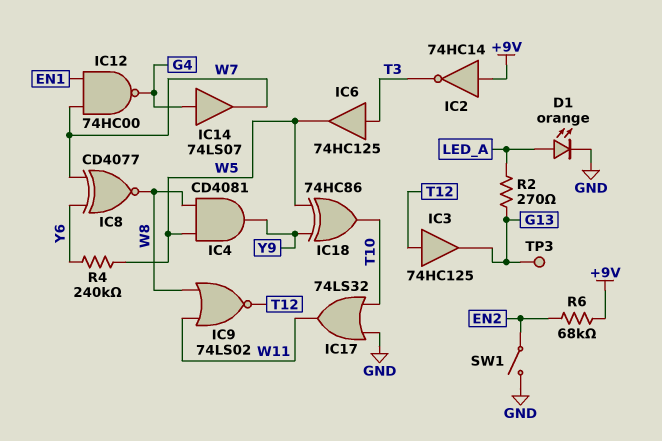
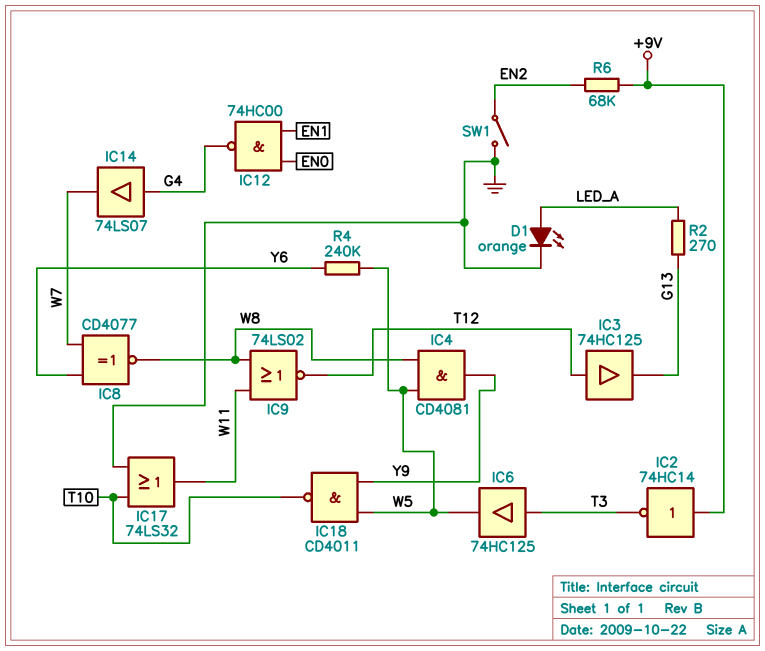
IC12: NAND 74HC00 (in EN1, in W7, out G4) -> NAND 74HC00 (in EN0, in EN1, out G4)
IC18: XOR 74HC86 (in W5, in Y9, out T10) -> NAND CD4011 (in W5, in Y9, out T10)
TP3: test point (G13) -> none

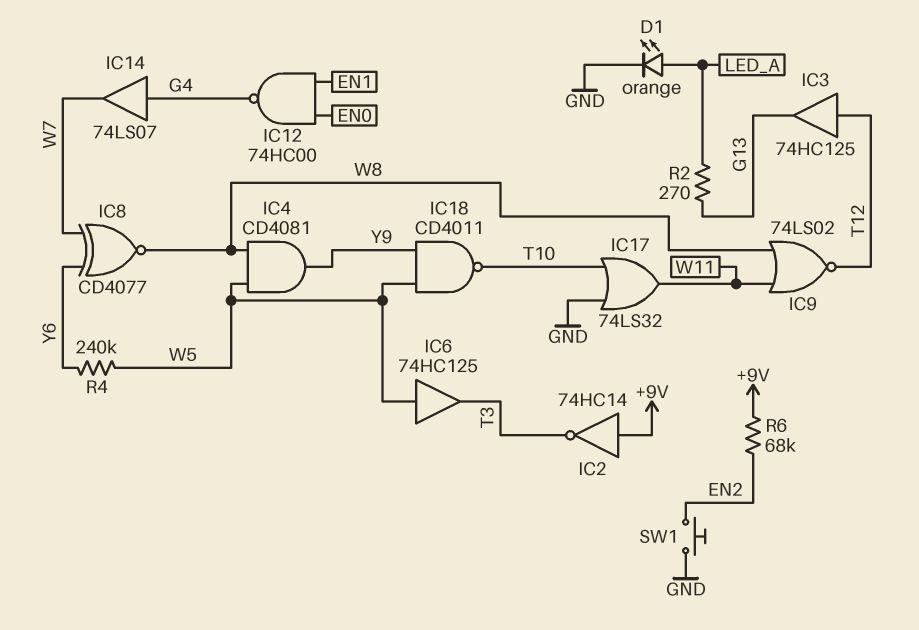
IC6: buffer 74HC125 (in T3, out W5) -> buffer 74HC125 (in W5, out T3)
SW1: switch (EN2, GND) -> button (EN2, GND)

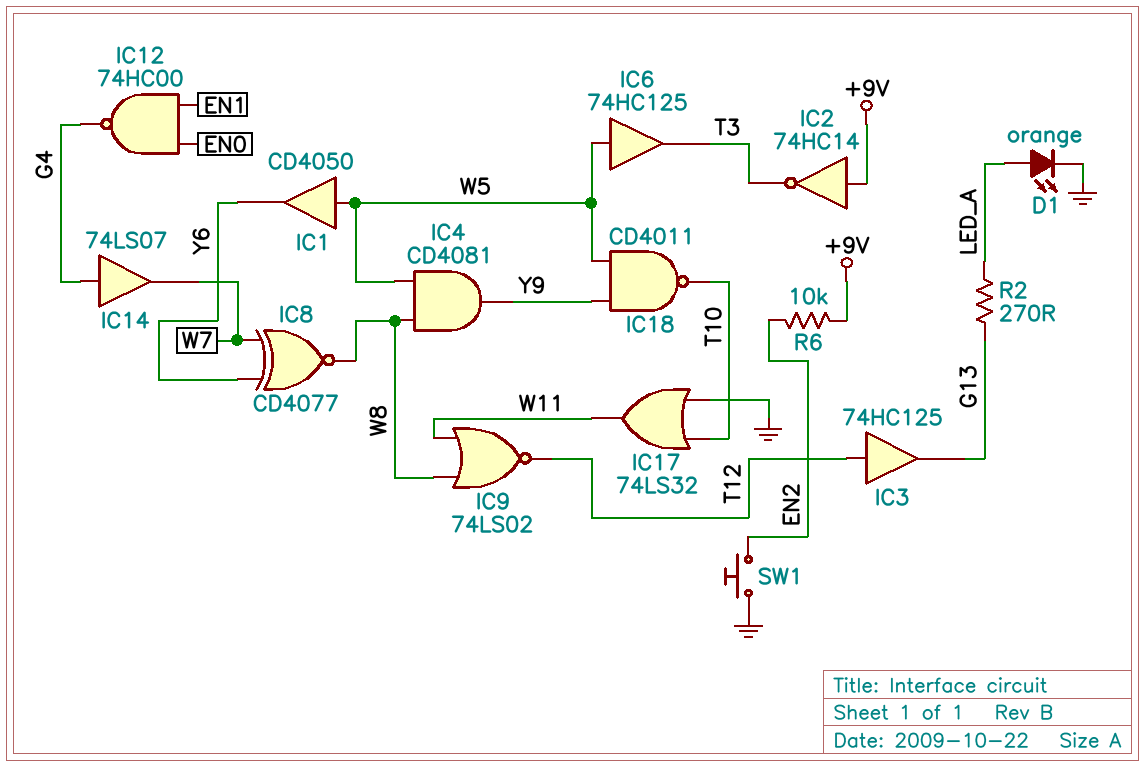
IC1: none -> buffer CD4050 (in W5, out Y6)
R4: 240k (W5, Y6) -> none
R6: 68k (+9V, EN2) -> 10k (+9V, EN2)

